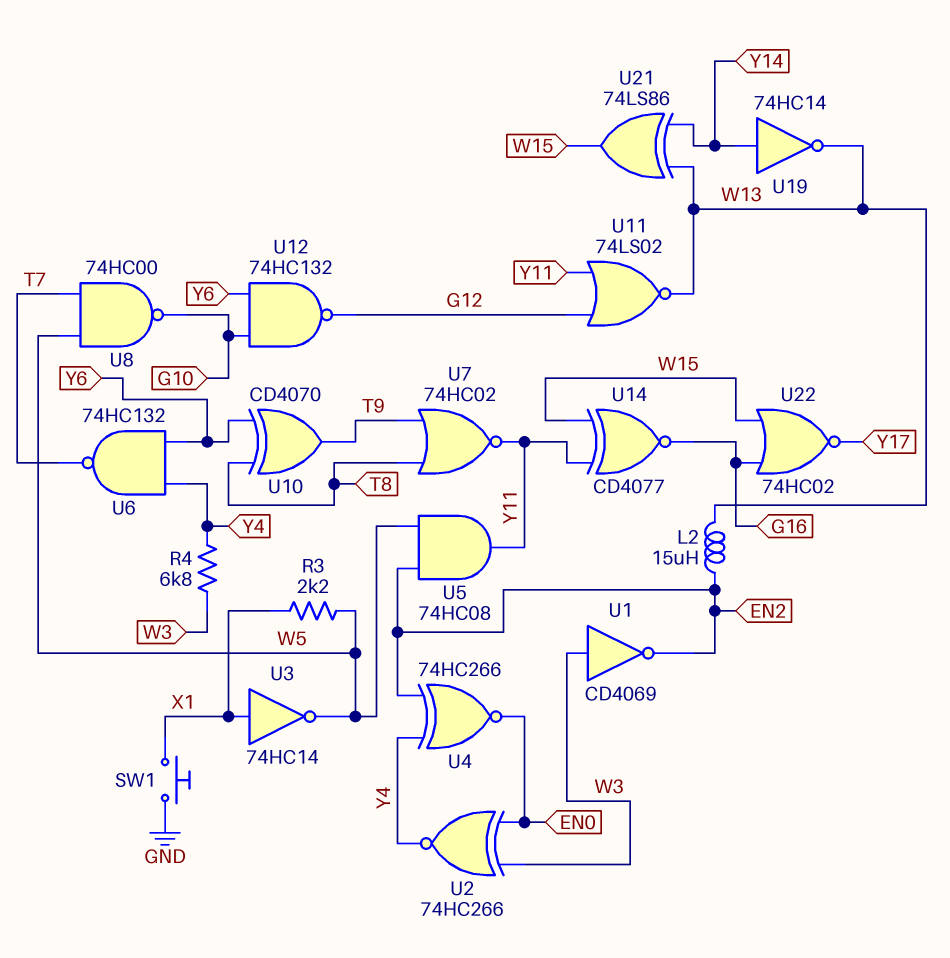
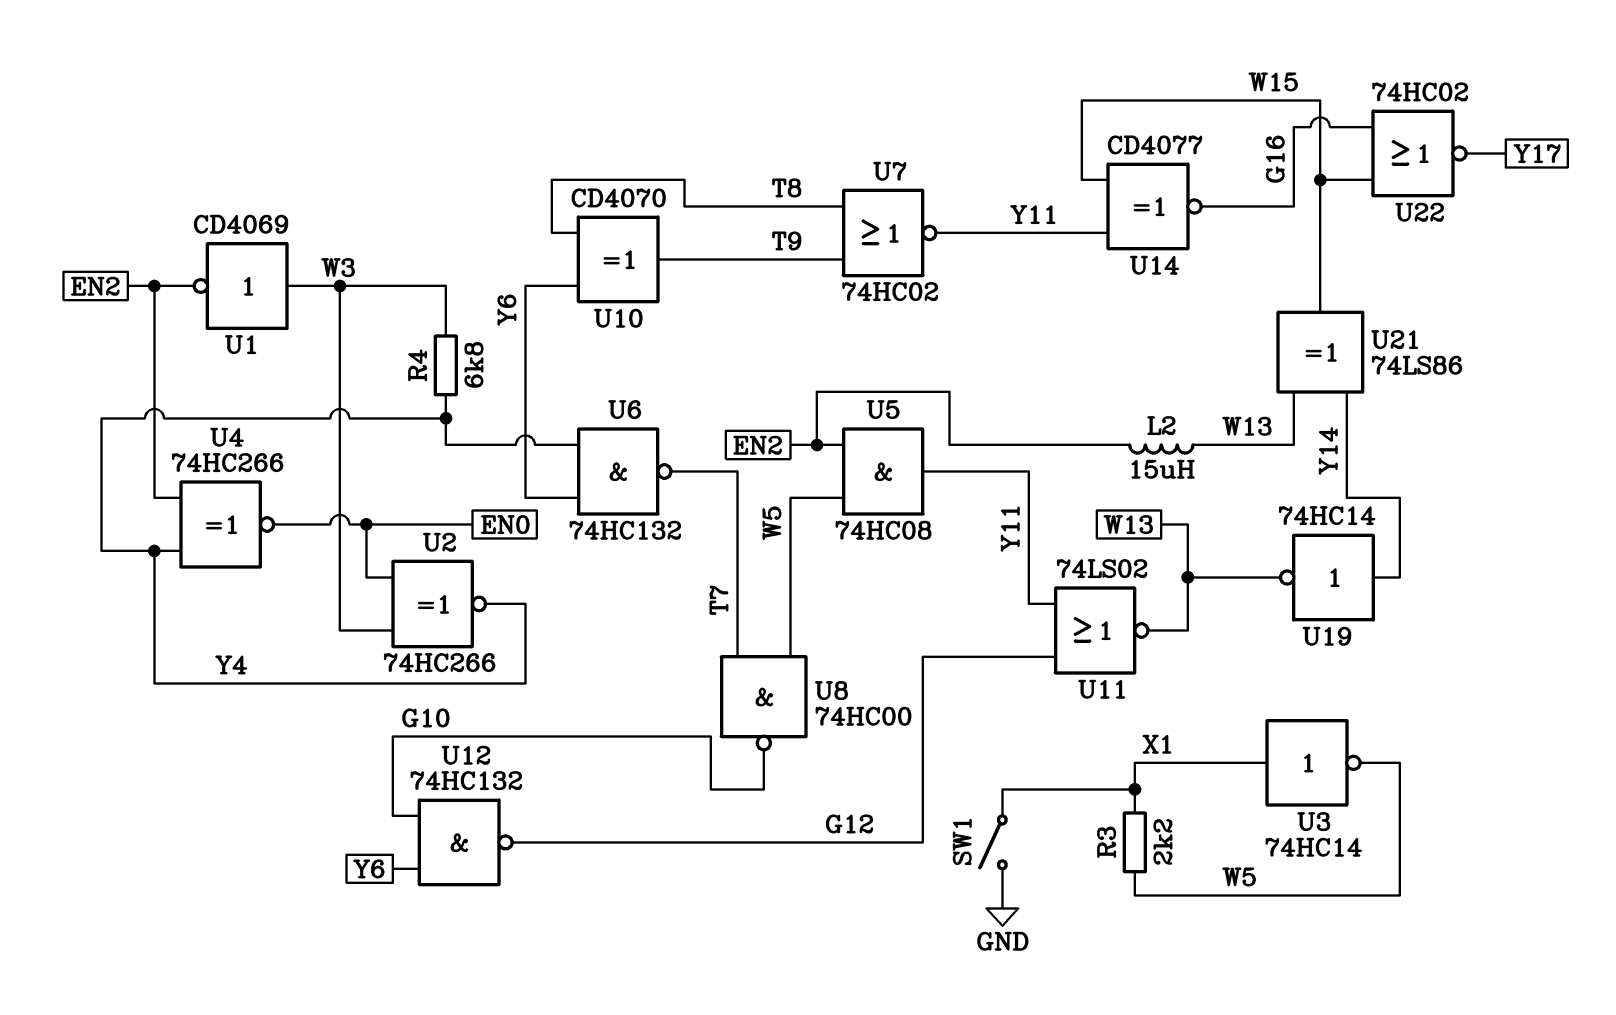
SW1: button (GND, X1) -> switch (GND, X1)

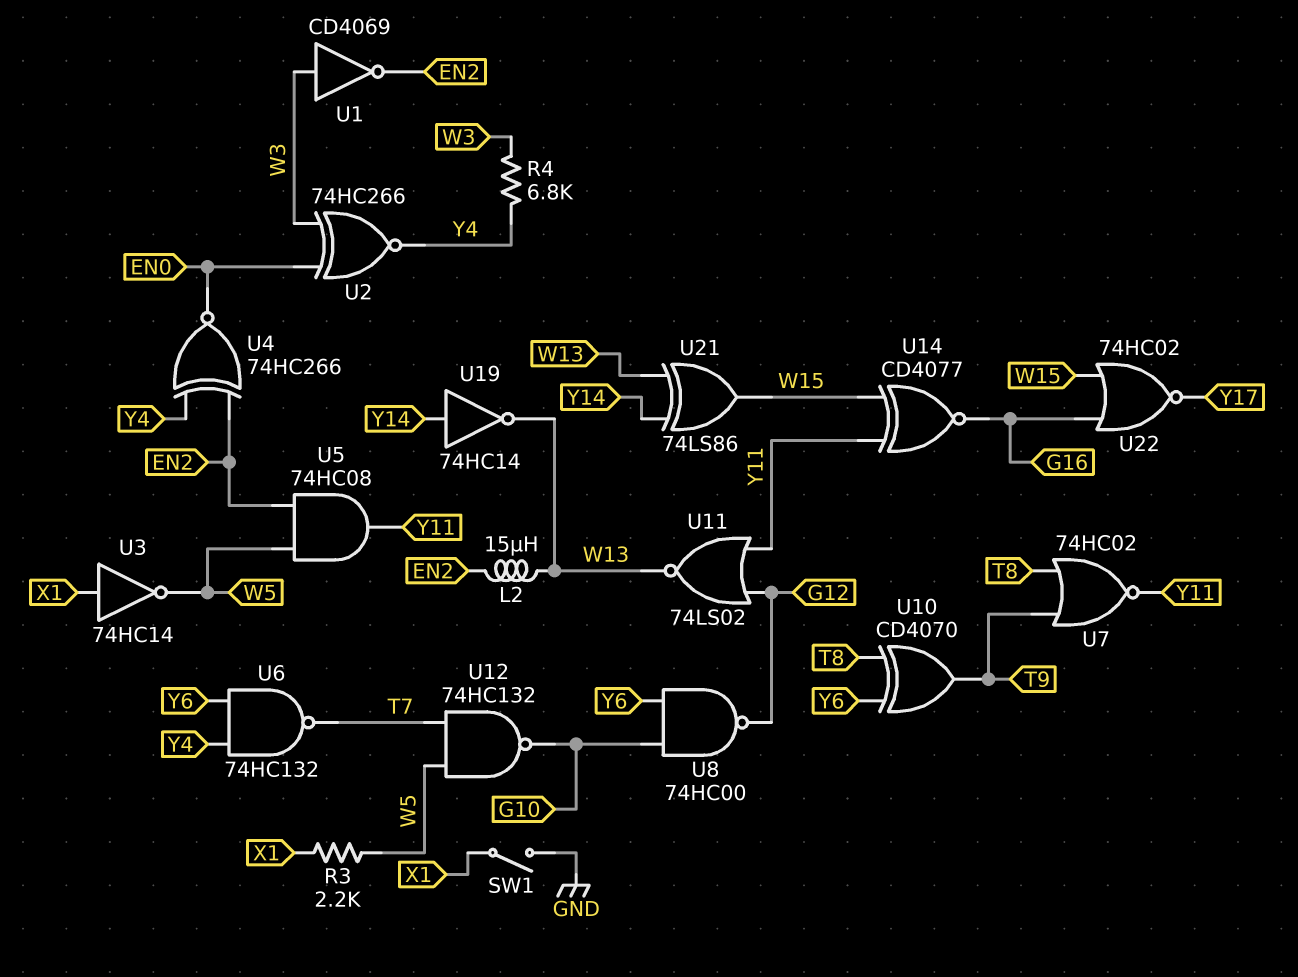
U8: NAND 74HC00 (in T7, in W5, out G10) -> NAND 74HC00 (in G10, in Y6, out G12)
U12: NAND 74HC132 (in G10, in Y6, out G12) -> NAND 74HC132 (in T7, in W5, out G10)

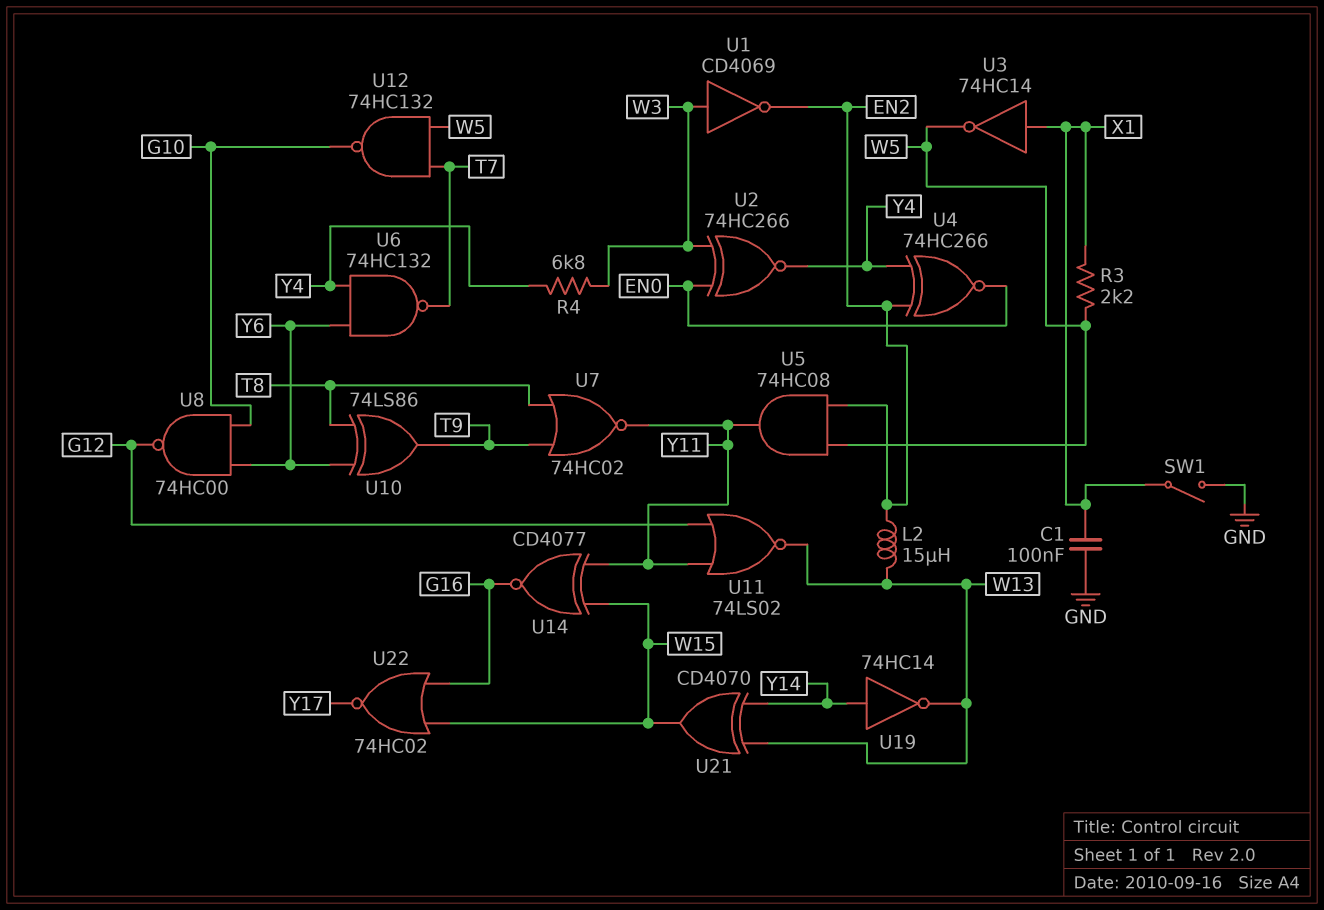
C1: none -> 100nF (GND, X1)
U10: XOR CD4070 (in T8, in Y6, out T9) -> XOR 74LS86 (in T8, in Y6, out T9)
U21: XOR 74LS86 (in W13, in Y14, out W15) -> XOR CD4070 (in W13, in Y14, out W15)

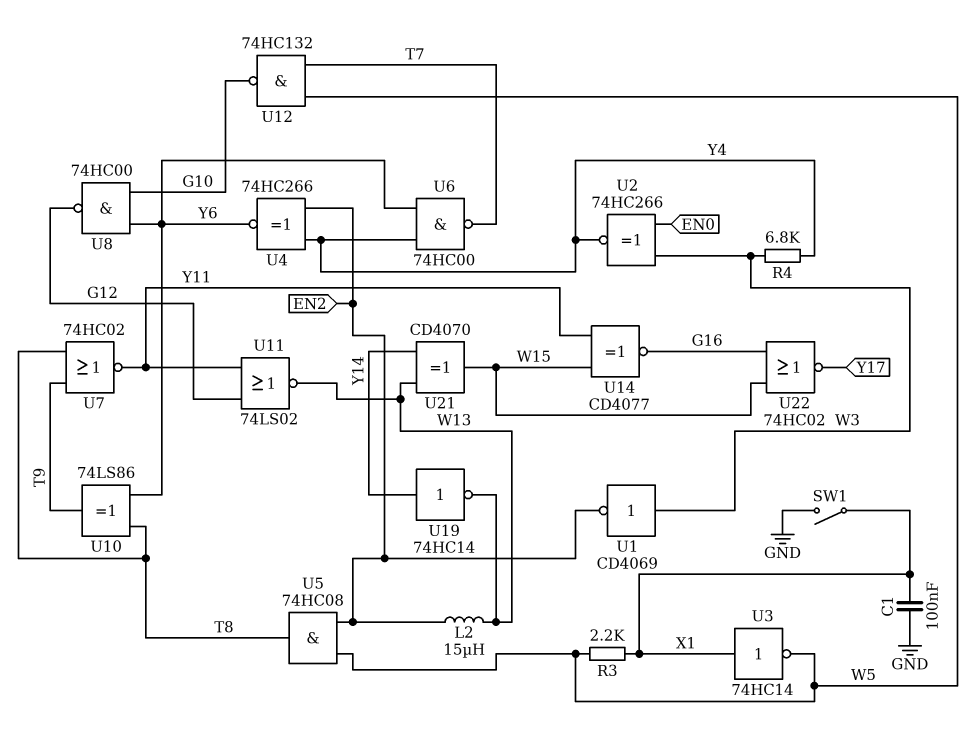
U4: XNOR 74HC266 (in EN2, in Y4, out EN0) -> XNOR 74HC266 (in EN2, in Y4, out Y6)
U5: AND 74HC08 (in EN2, in W5, out Y11) -> AND 74HC08 (in EN2, in W5, out T8)
U6: NAND 74HC132 (in Y4, in Y6, out T7) -> NAND 74HC00 (in Y4, in Y6, out T7)

